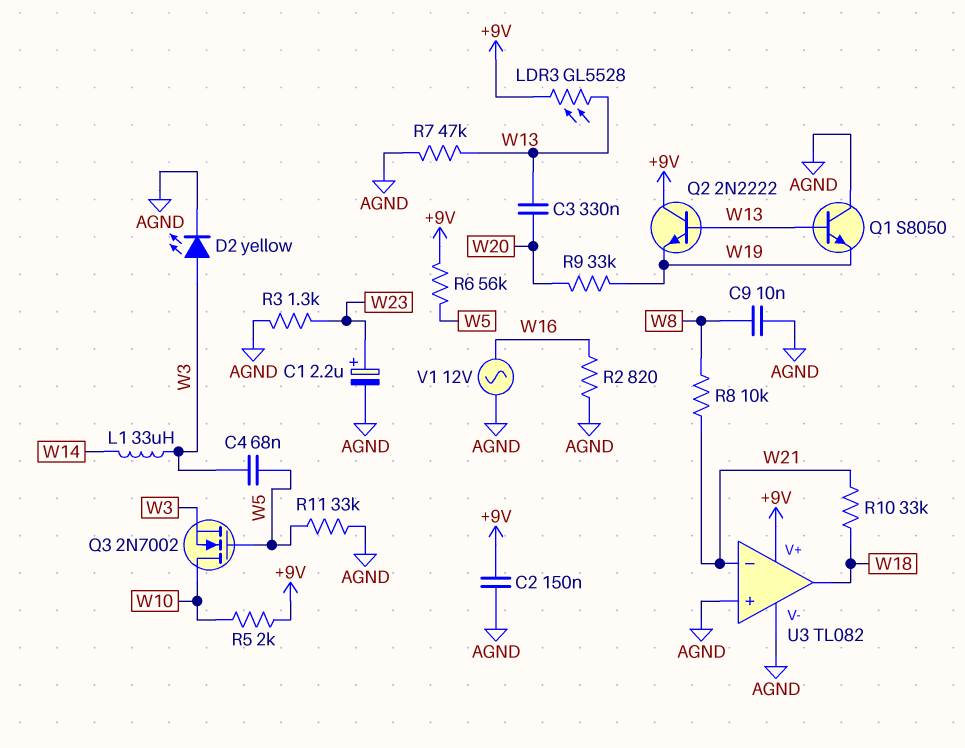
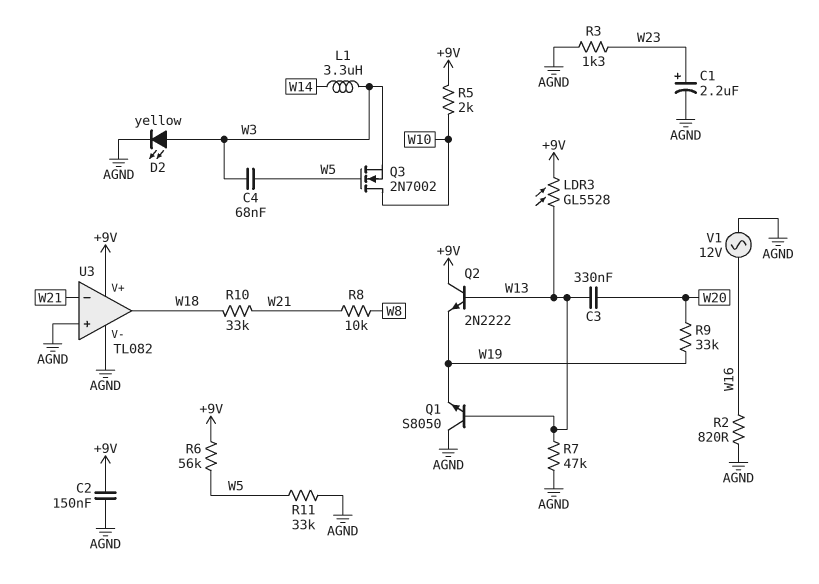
C9: 10nF (AGND, W8) -> none
L1: 33uH (W3, W14) -> 3.3uH (W3, W14)

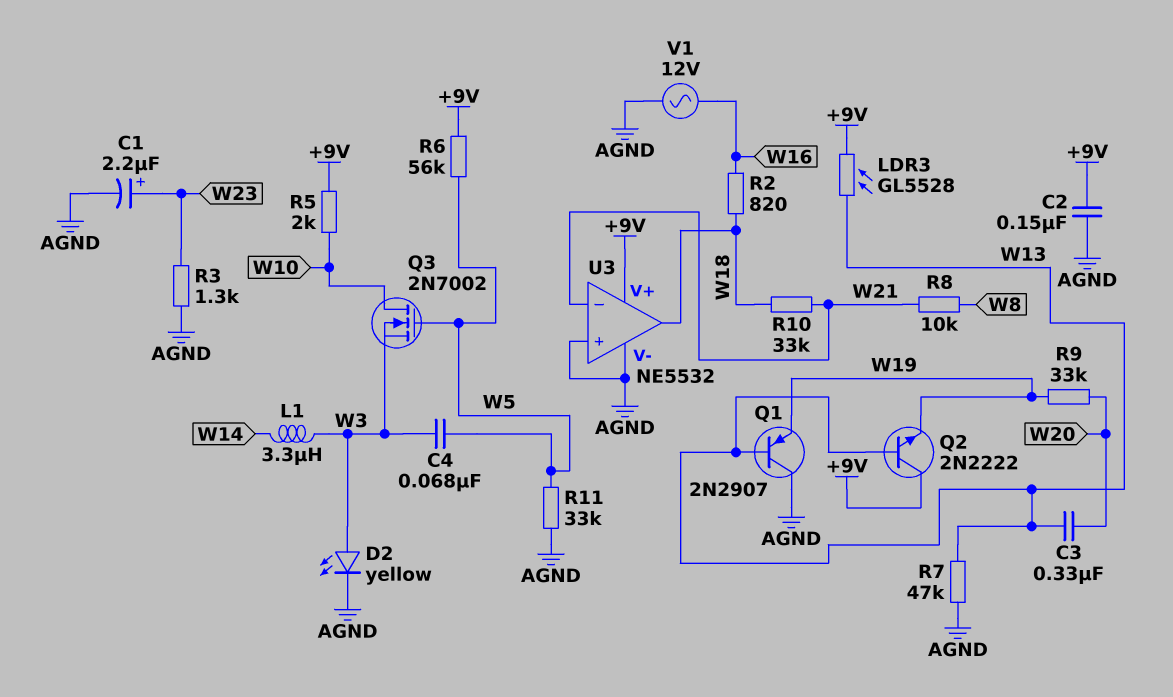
Q1: NPN S8050 (B W13, C AGND, E W19) -> PNP 2N2907 (B W13, C AGND, E W19)
R2: 820 (AGND, W16) -> 820 (W16, W18)
U3: TL082 -> NE5532

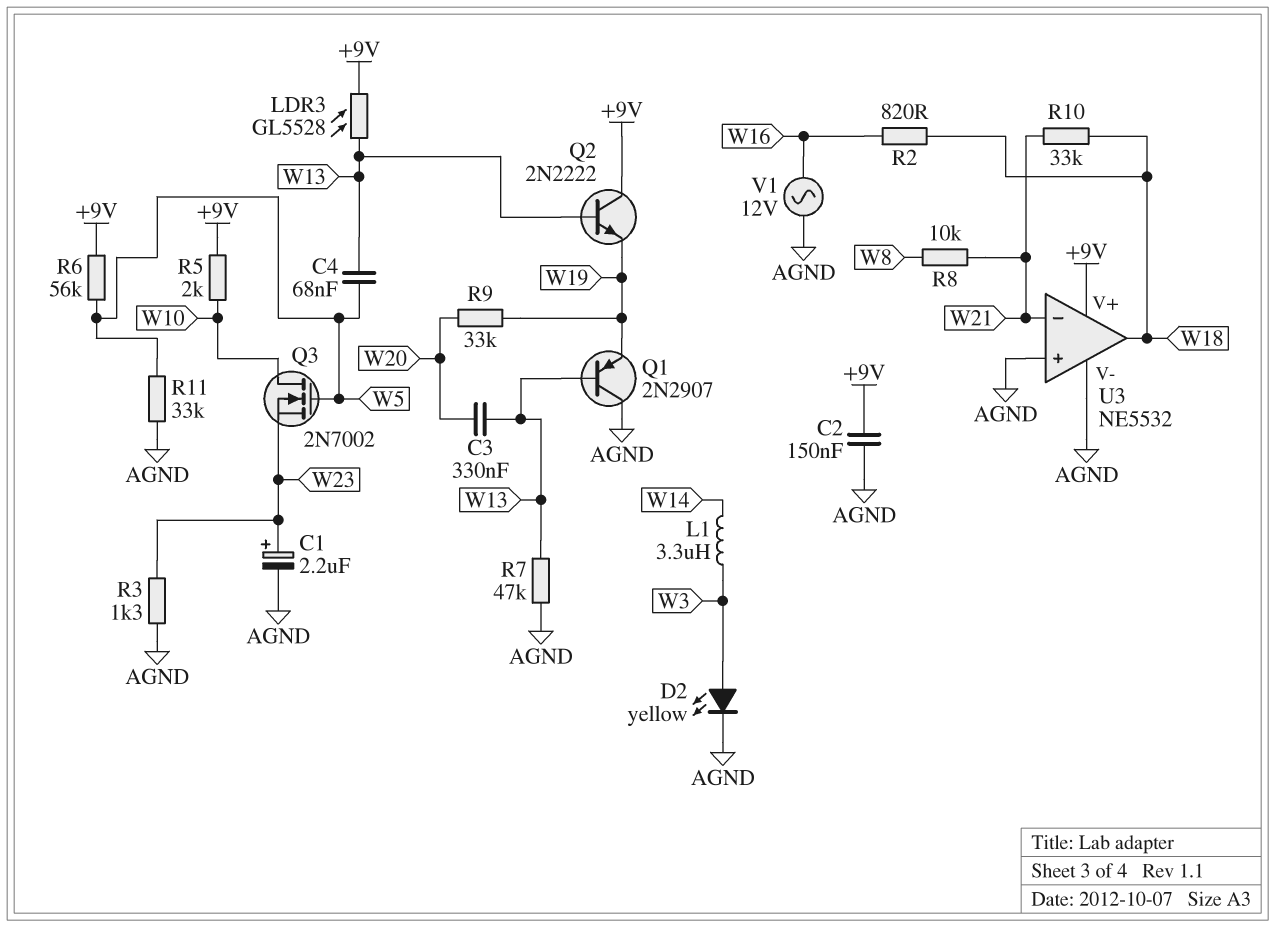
C4: 68nF (W3, W5) -> 68nF (W5, W13)
Q3: NMOS 2N7002 (G W5, D W10, S W3) -> NMOS 2N7002 (G W5, D W10, S W23)

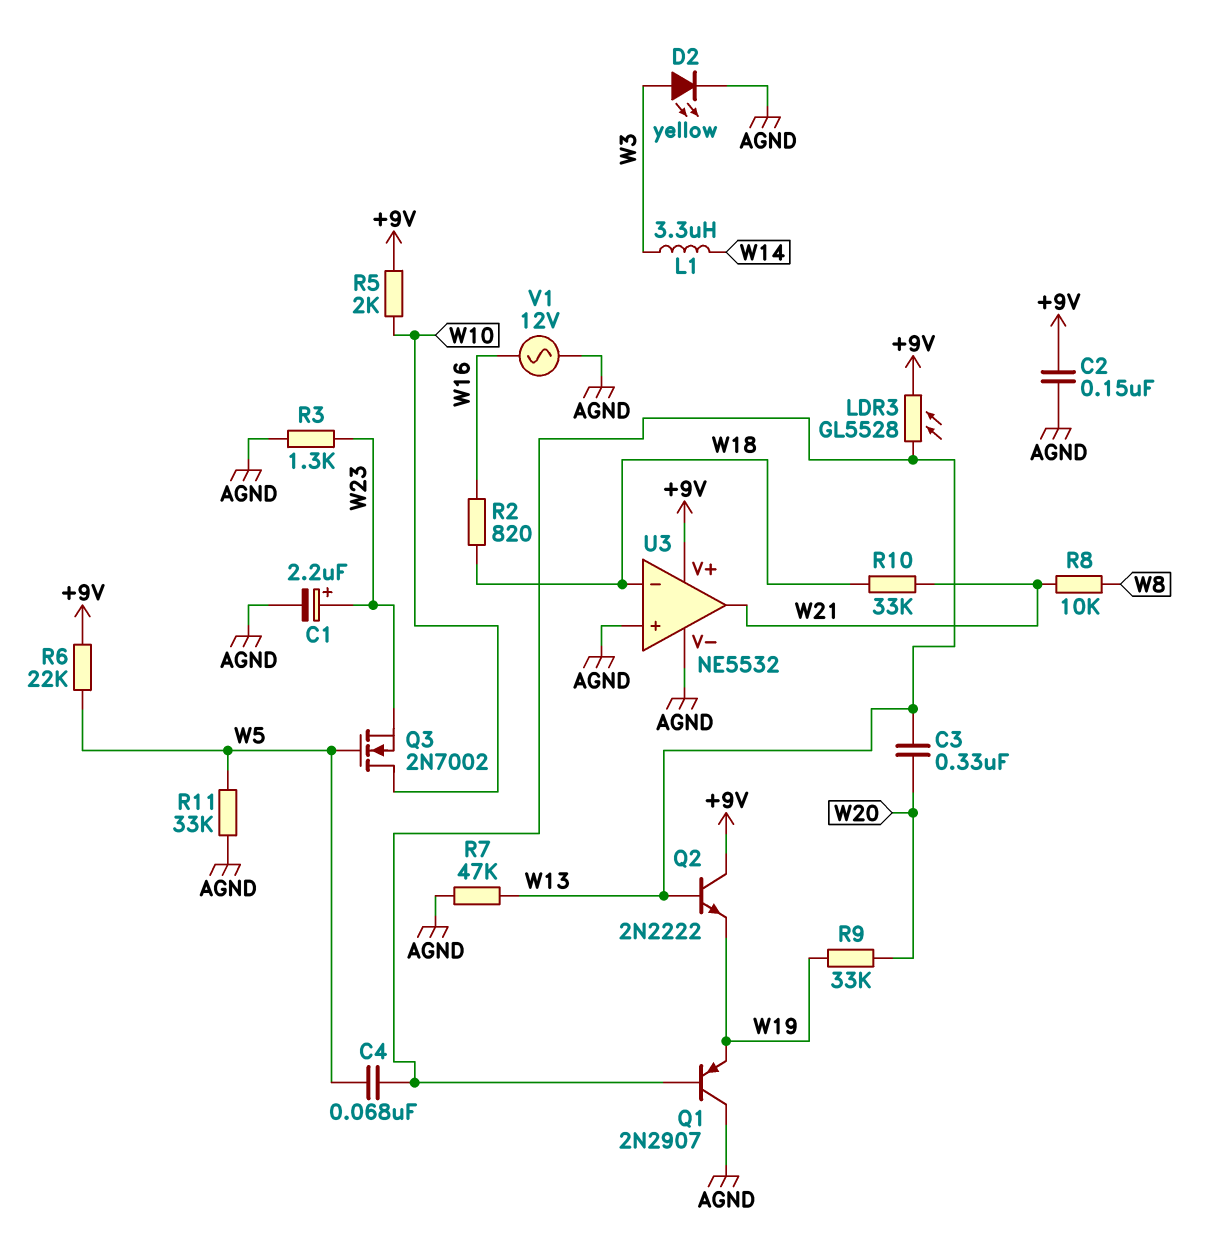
R6: 56k (+9V, W5) -> 22k (+9V, W5)
U3 pin in-: W21 -> W18
U3 pin out: W18 -> W21

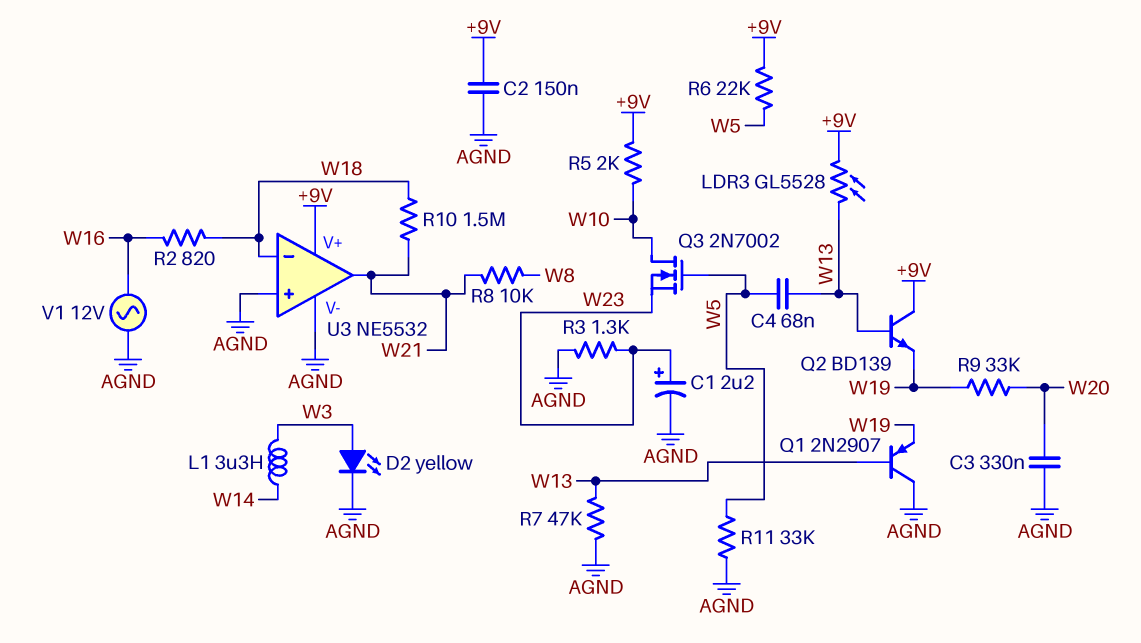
C3: 330nF (W13, W20) -> 330nF (AGND, W20)
Q2: NPN 2N2222 (B W13, C +9V, E W19) -> NPN BD139 (B W13, C +9V, E W19)
R10: 33k (W18, W21) -> 1.5M (W18, W21)

